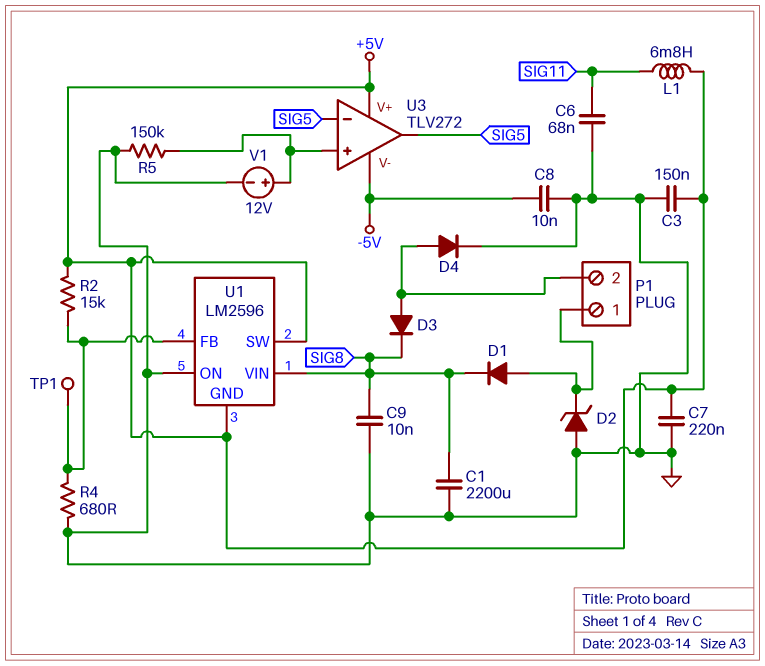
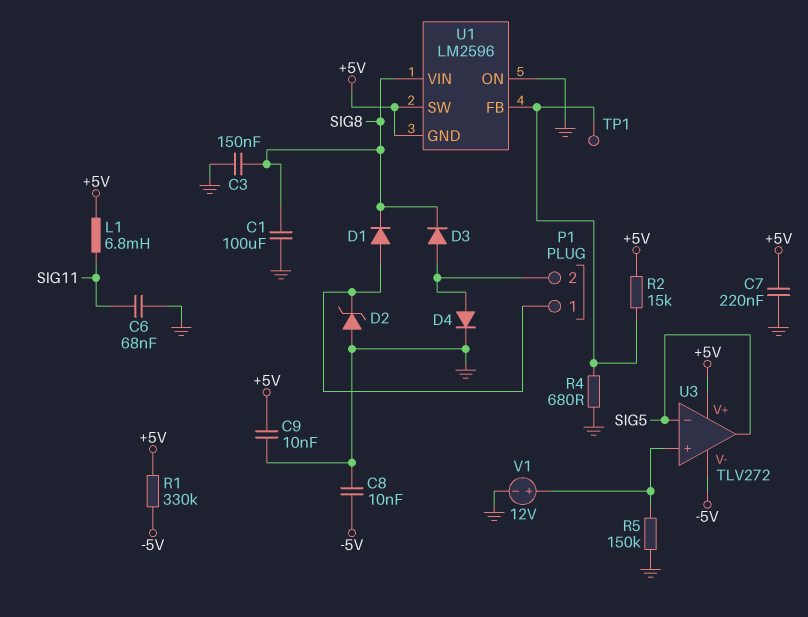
C1: 2200uF (GND, SIG8) -> 100uF (GND, SIG8)
C3: 150nF (+5V, GND) -> 150nF (GND, SIG8)
C9: 10nF (GND, SIG8) -> 10nF (+5V, GND)
R1: none -> 330k (+5V, -5V)

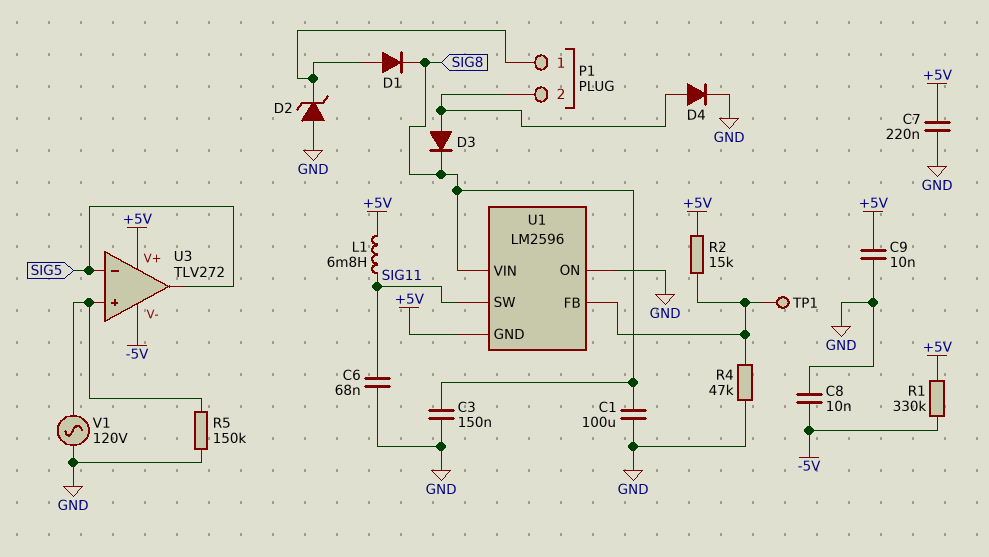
R4: 680 (GND, U1/FB) -> 47k (GND, U1/FB)
U1 pin SW: +5V -> SIG11
V1: 12V (plus U3/in+, minus GND) -> AC 120V (GND, U3/in+)

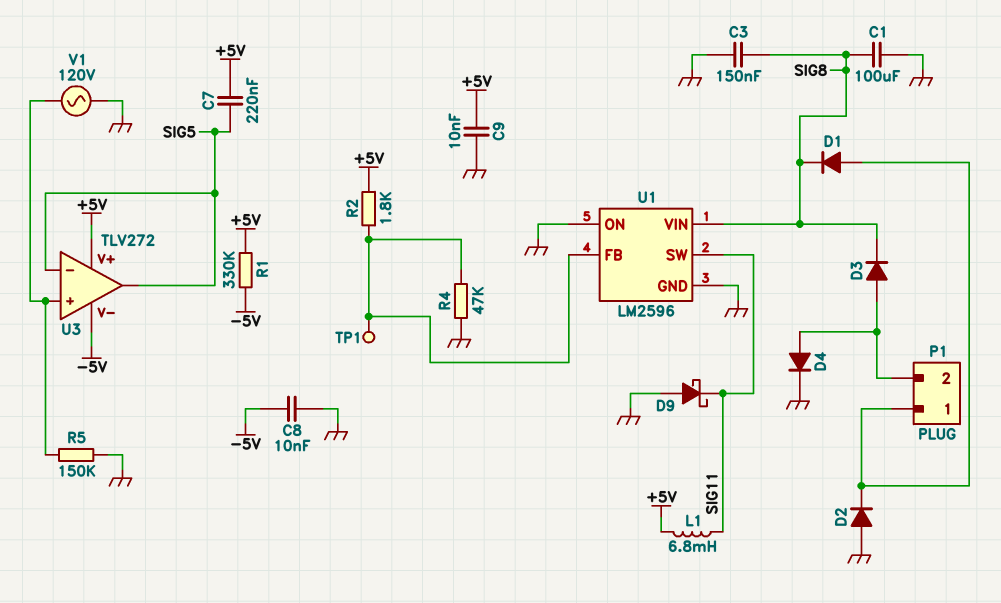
C6: 68nF (GND, SIG11) -> none
C7: 220nF (+5V, GND) -> 220nF (+5V, SIG5)
D2: zener (A GND, K P1/1) -> diode (A GND, K P1/1)
D9: none -> schottky (A GND, K SIG11)
R2: 15k (+5V, U1/FB) -> 1.8k (+5V, U1/FB)
U1 pin GND: +5V -> GND

